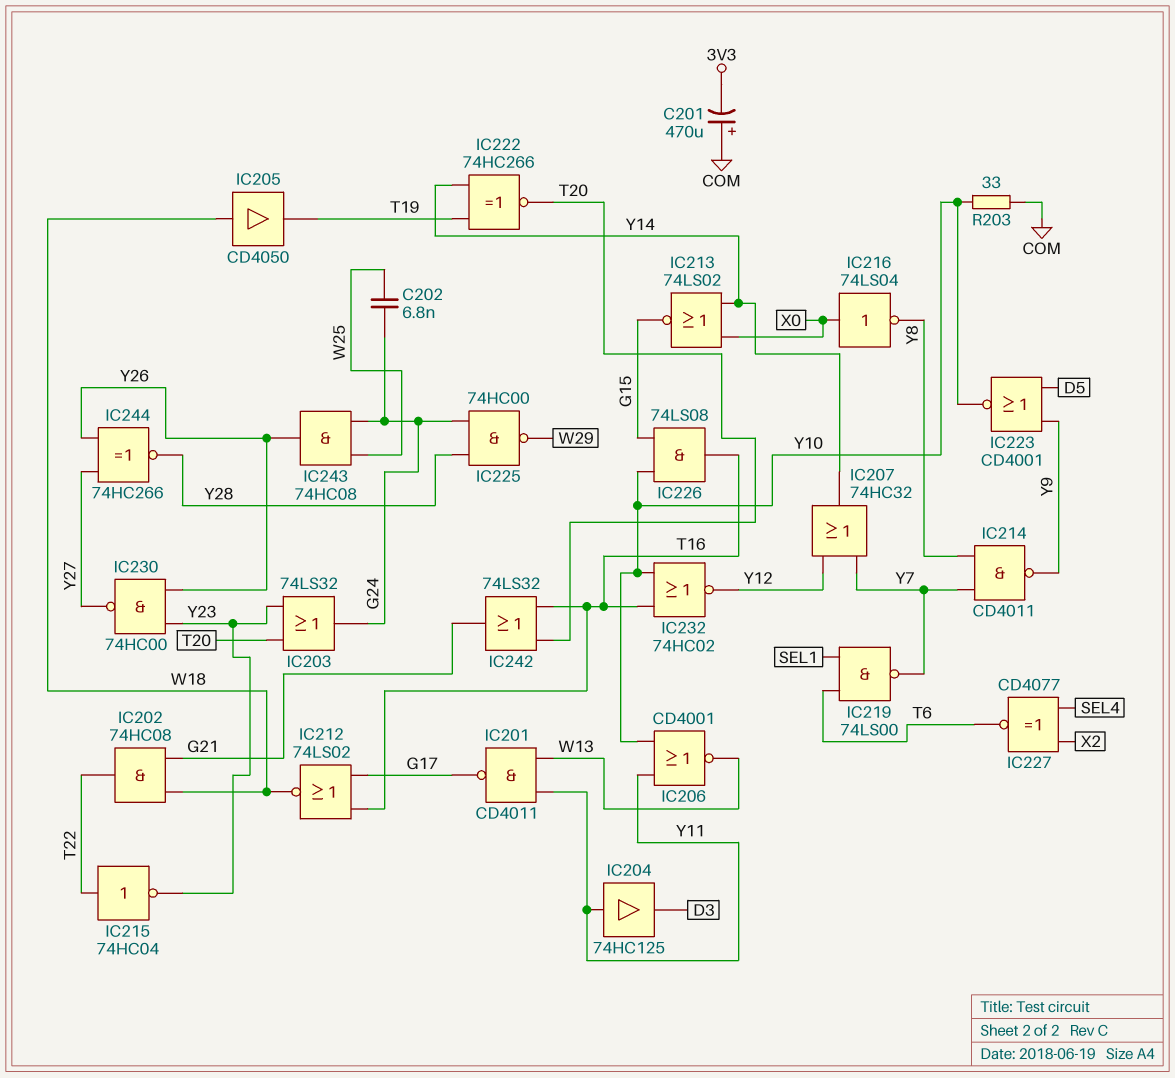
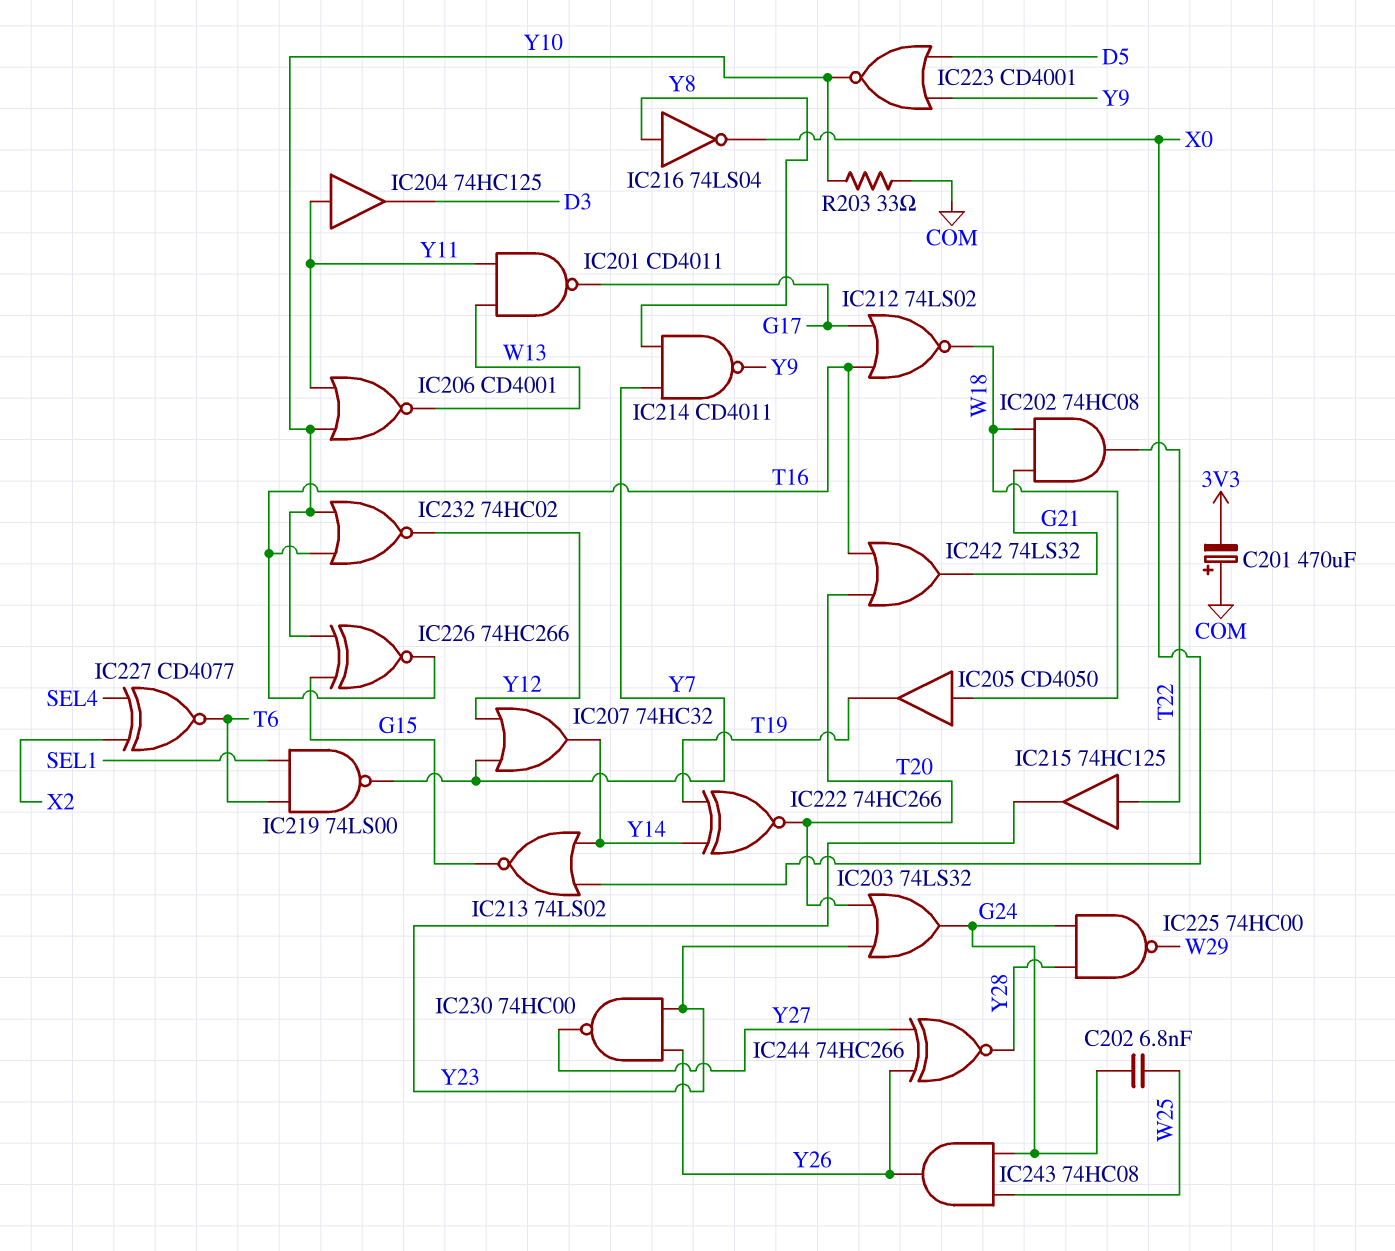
IC215: NOT 74HC04 (in T22, out Y23) -> buffer 74HC125 (in T22, out Y23)
IC216: NOT 74LS04 (in X0, out Y8) -> NOT 74LS04 (in Y8, out X0)
IC226: AND 74LS08 (in G15, in Y10, out T16) -> XNOR 74HC266 (in G15, in Y10, out T16)

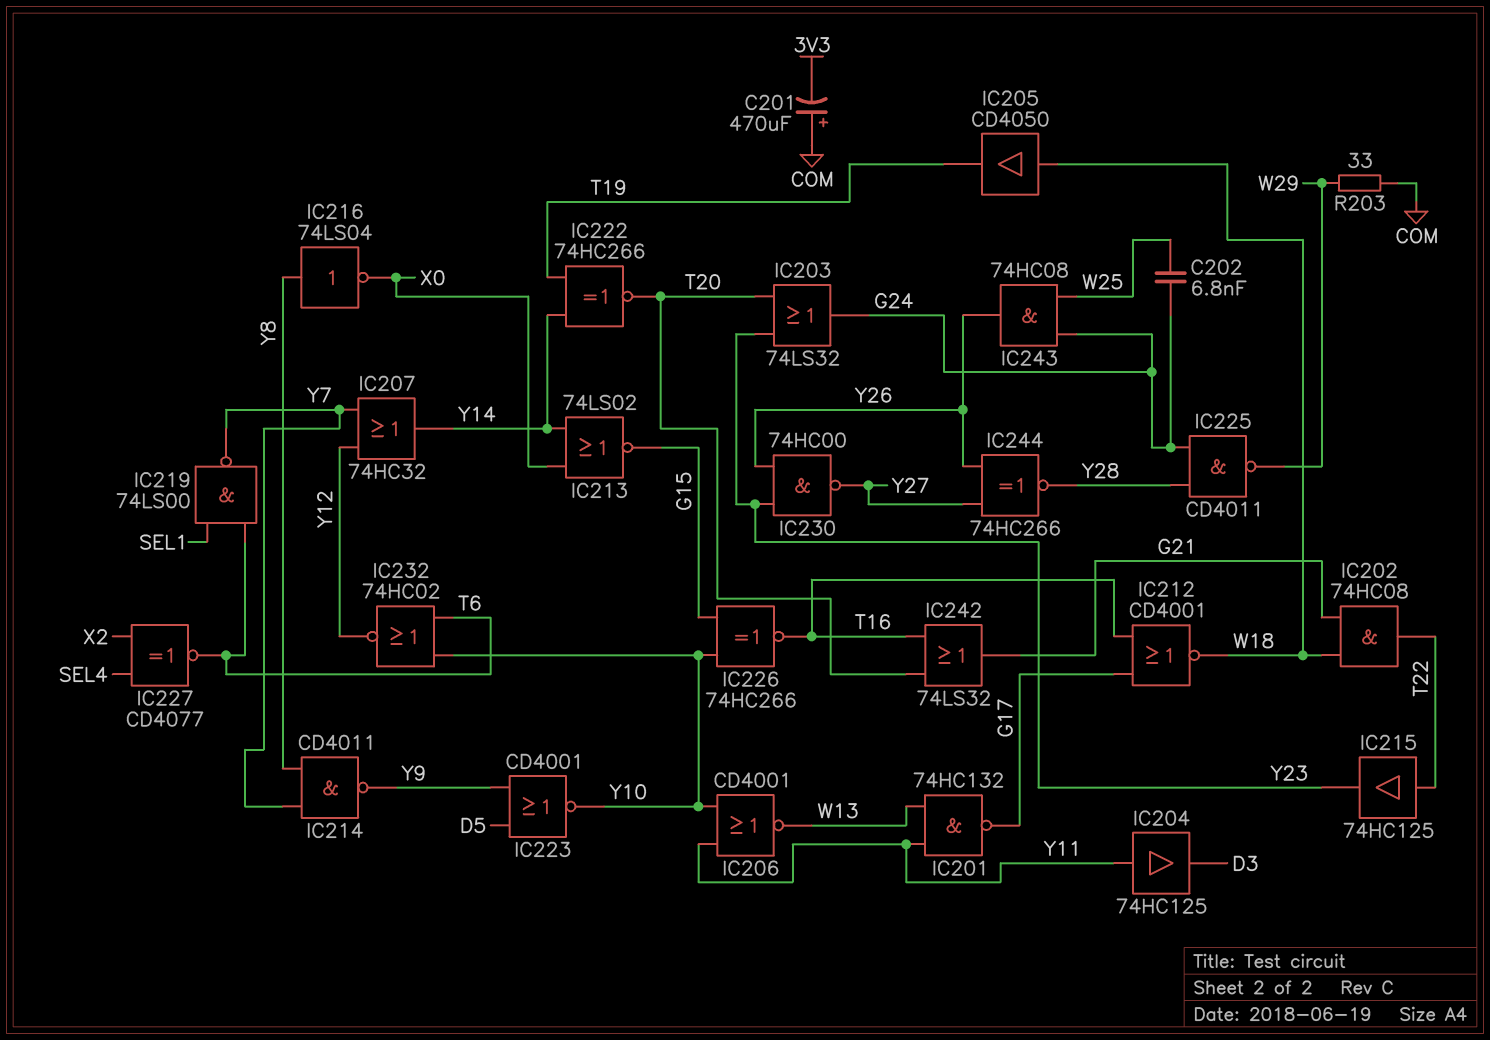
IC201: NAND CD4011 (in W13, in Y11, out G17) -> NAND 74HC132 (in W13, in Y11, out G17)
IC212: NOR 74LS02 (in G17, in T16, out W18) -> NOR CD4001 (in G17, in T16, out W18)
IC225: NAND 74HC00 (in G24, in Y28, out W29) -> NAND CD4011 (in G24, in Y28, out W29)
IC232: NOR 74HC02 (in T16, in Y10, out Y12) -> NOR 74HC02 (in T6, in Y10, out Y12)
R203: 33 (COM, Y10) -> 33 (COM, W29)

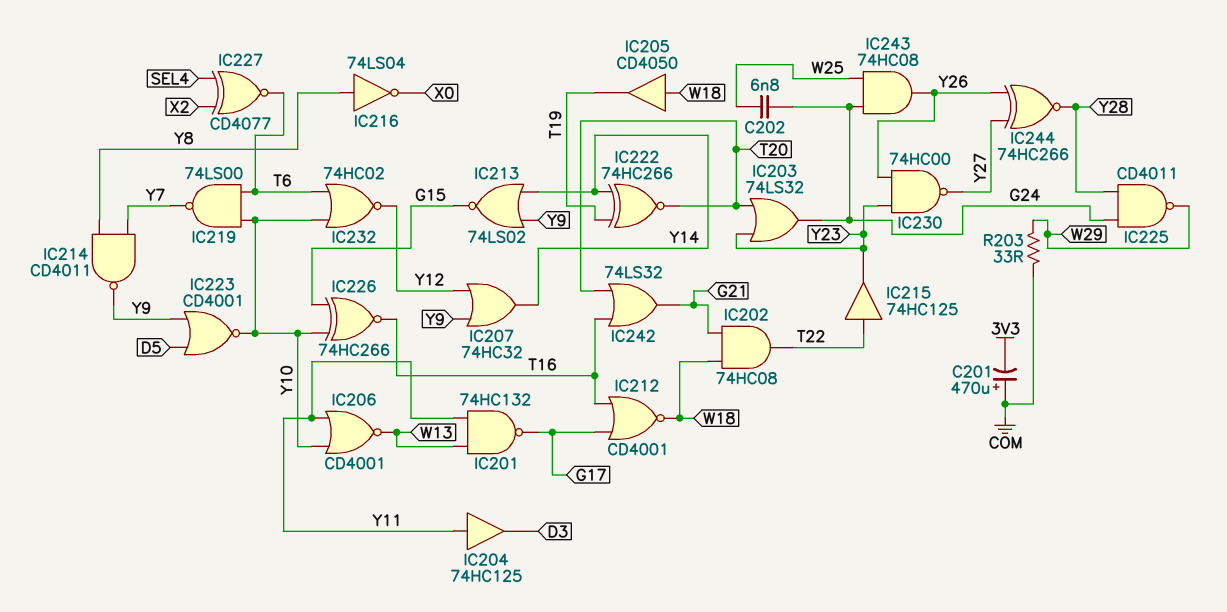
IC207: OR 74HC32 (in Y7, in Y12, out Y14) -> OR 74HC32 (in Y9, in Y12, out Y14)
IC213: NOR 74LS02 (in X0, in Y14, out G15) -> NOR 74LS02 (in Y9, in Y14, out G15)
IC219: NAND 74LS00 (in SEL1, in T6, out Y7) -> NAND 74LS00 (in T6, in Y10, out Y7)

